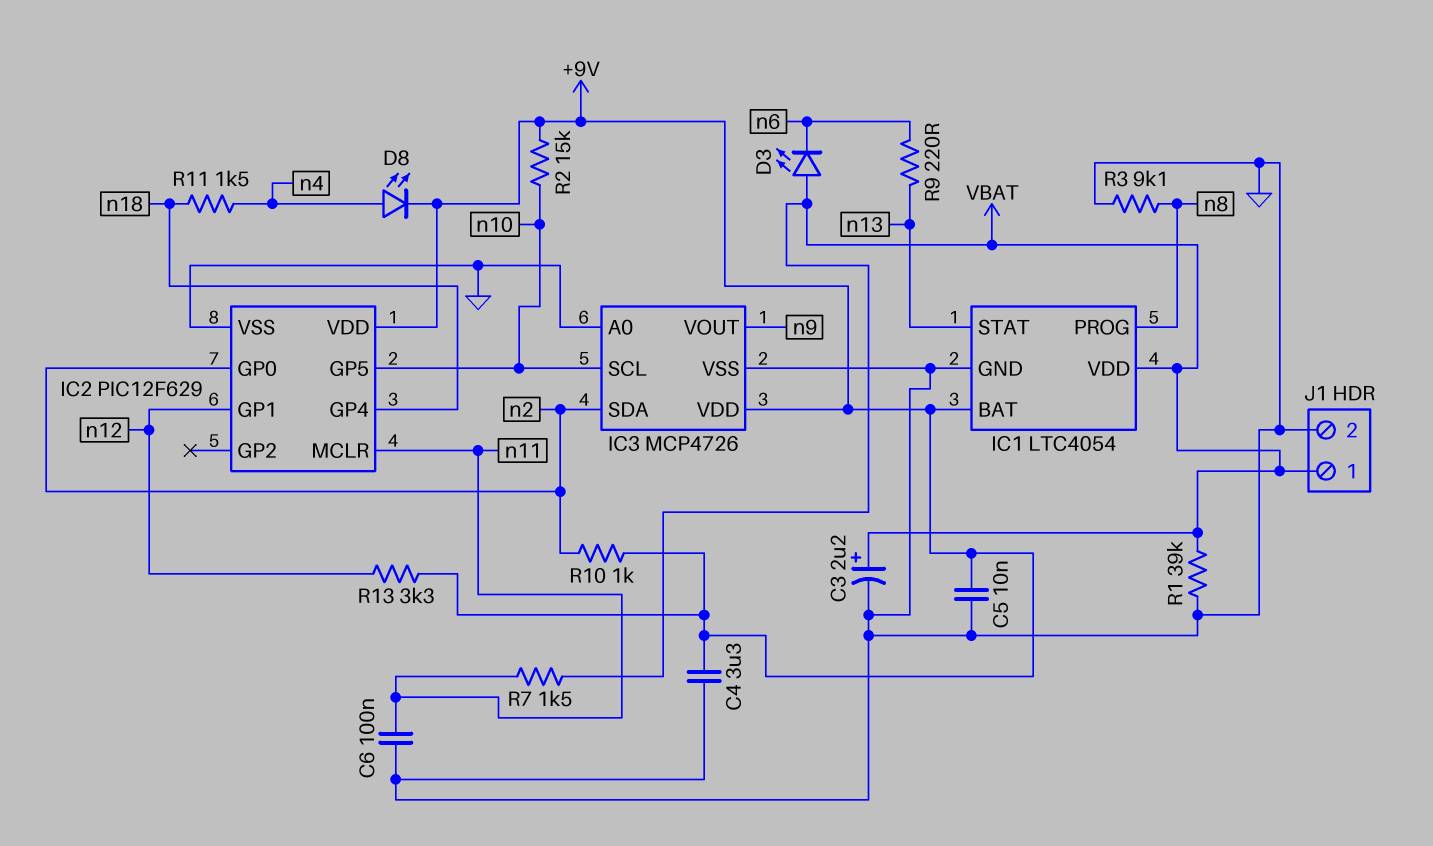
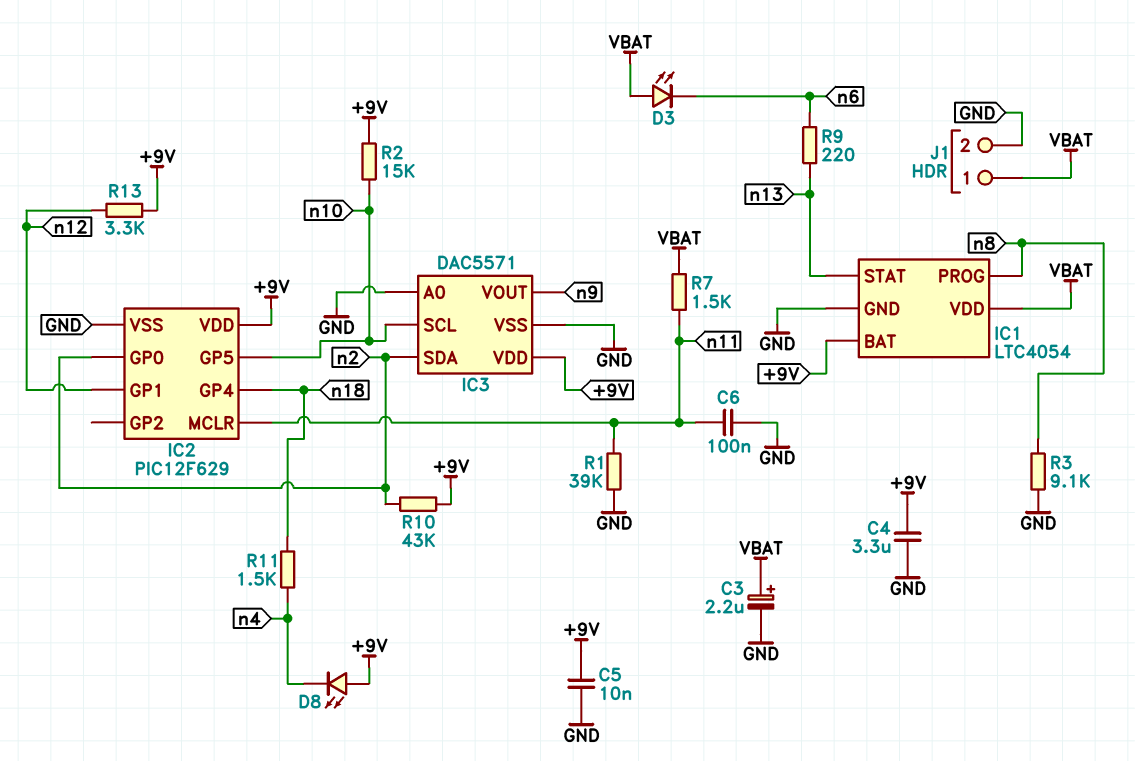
D8: LED (A n4, K +9V) -> LED (A +9V, K n4)
IC3: MCP4726 -> DAC5571
R1: 39k (GND, VBAT) -> 39k (GND, n11)
R10: 1k (+9V, n2) -> 43k (+9V, n2)

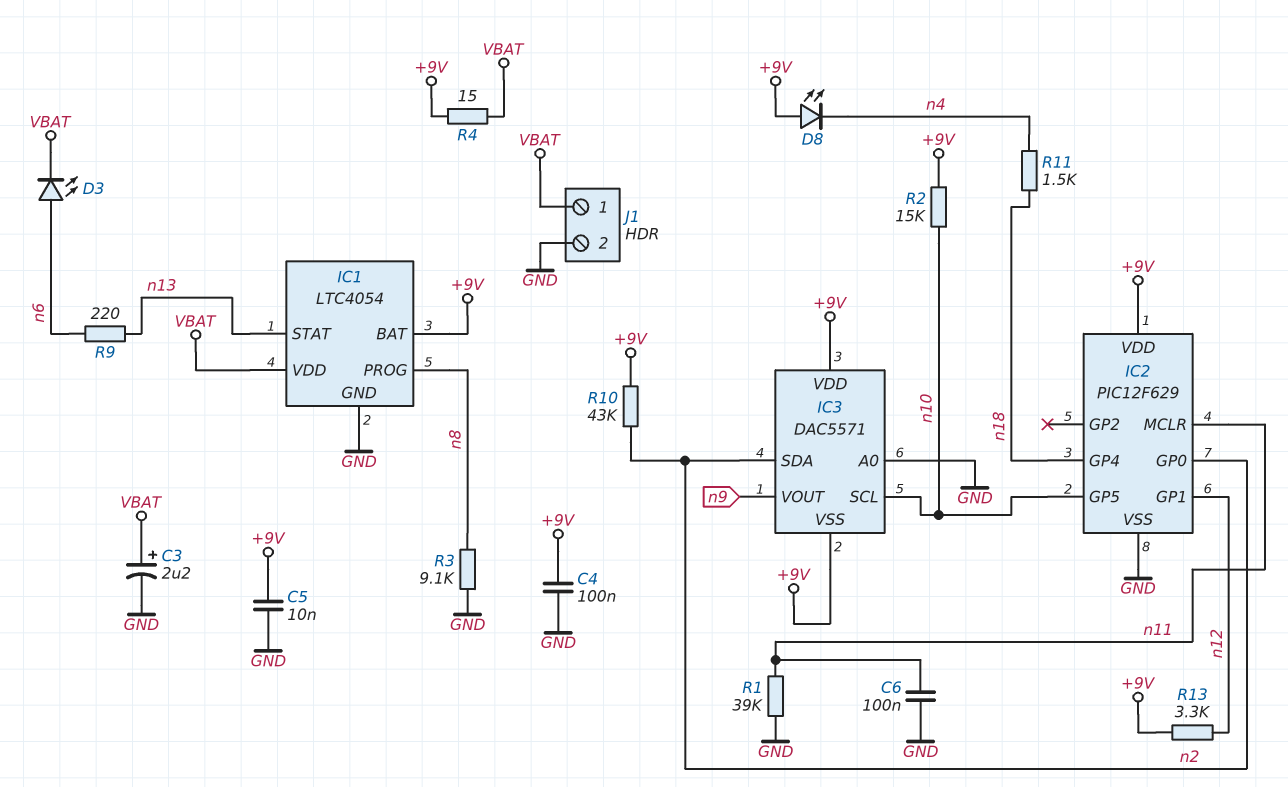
C4: 3.3uF (+9V, GND) -> 100nF (+9V, GND)
D3: LED (A VBAT, K n6) -> LED (A n6, K VBAT)
IC3 pin VSS: GND -> +9V
R4: none -> 15 (+9V, VBAT)
R7: 1.5k (VBAT, n11) -> none

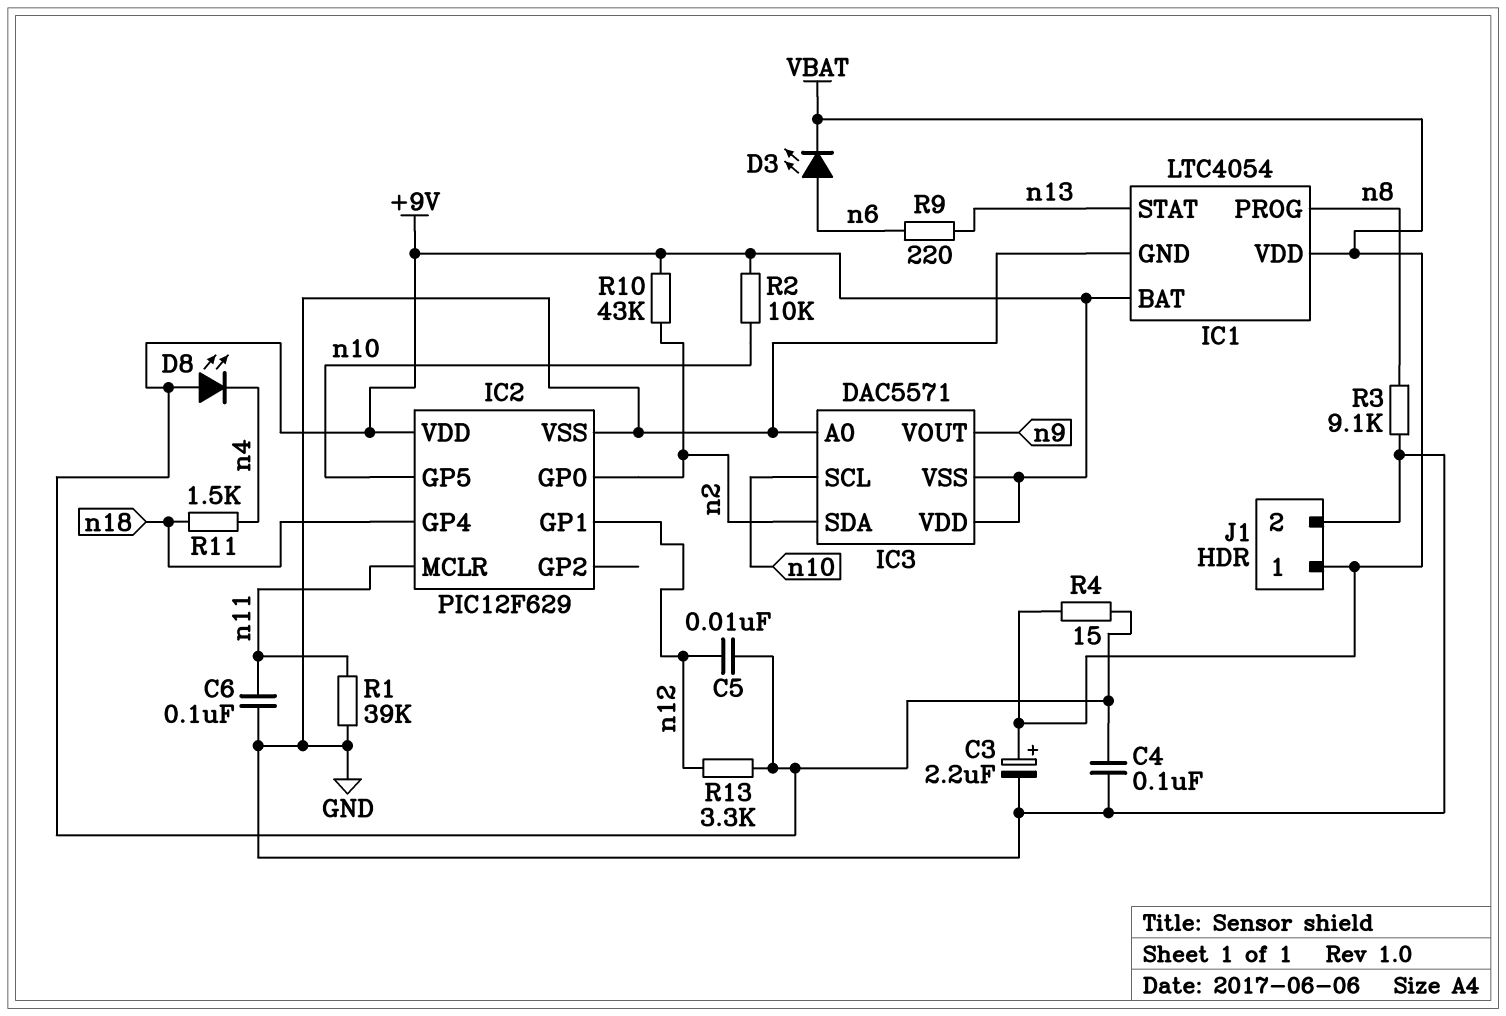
C5: 10nF (+9V, GND) -> 10nF (+9V, n12)
R2: 15k (+9V, n10) -> 10k (+9V, n10)

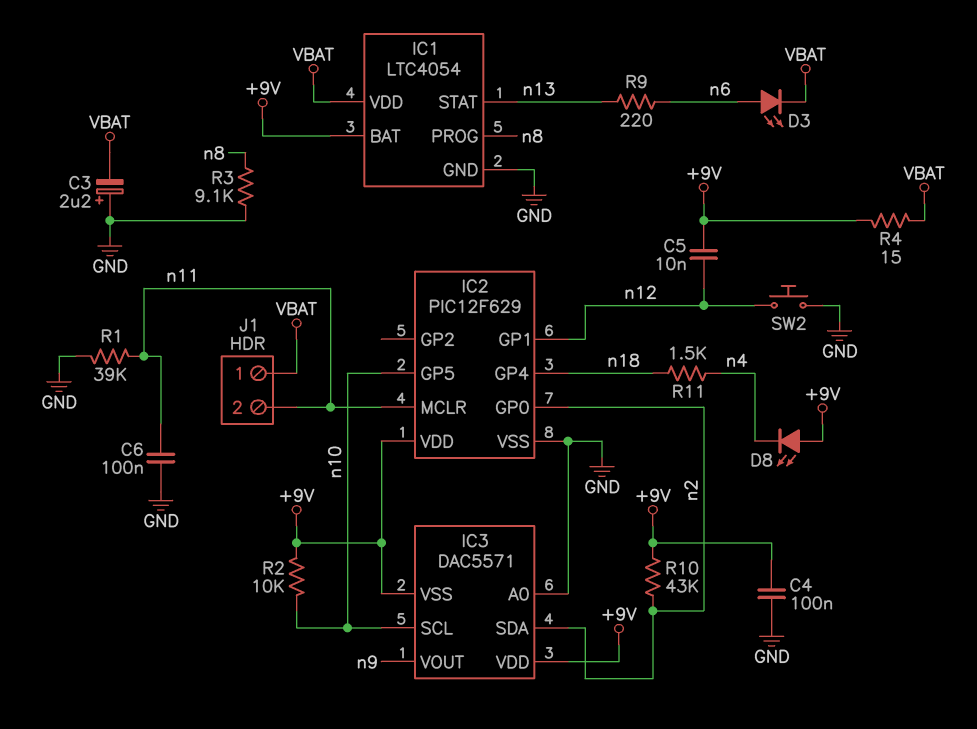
C3: 2.2uF (plus VBAT, minus GND) -> 2.2uF (plus GND, minus VBAT)
J1 pin 2: GND -> n11
R13: 3.3k (+9V, n12) -> none
SW2: none -> button (GND, n12)

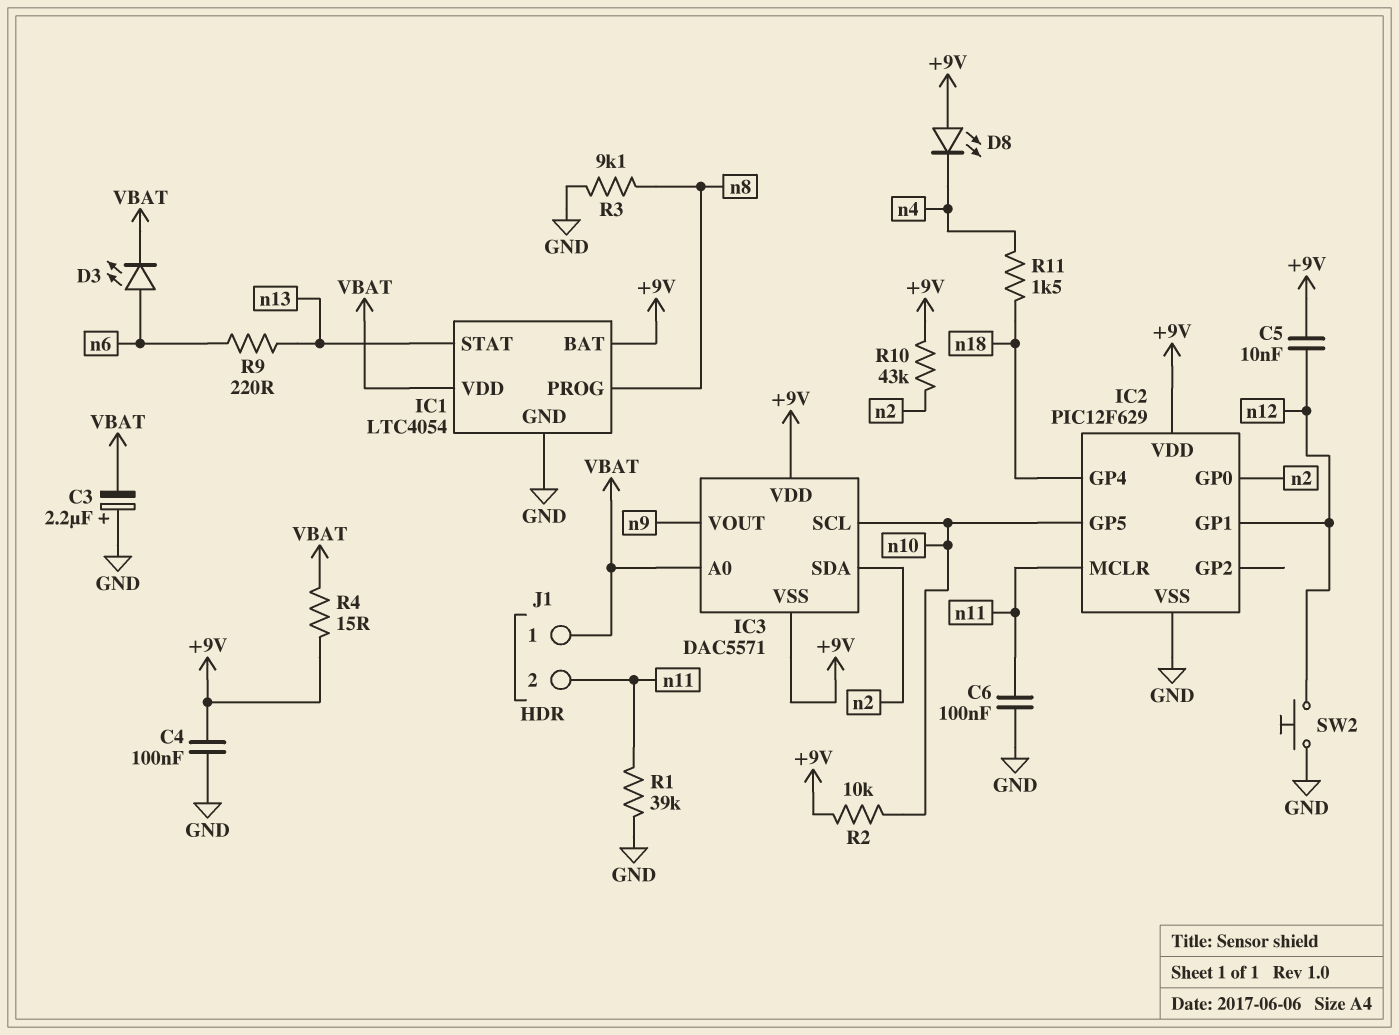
IC3 pin A0: GND -> VBAT

